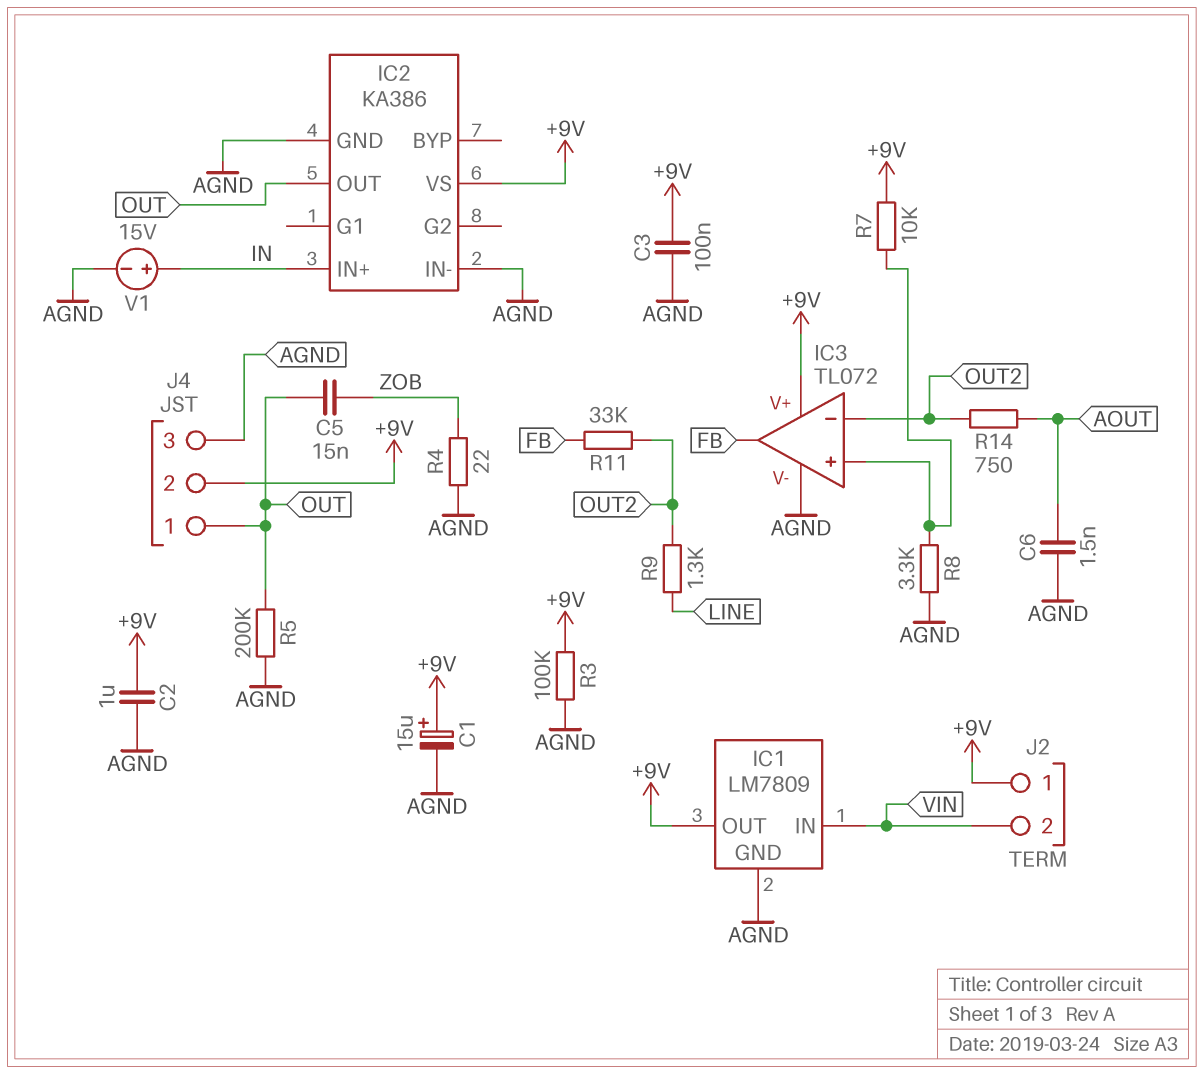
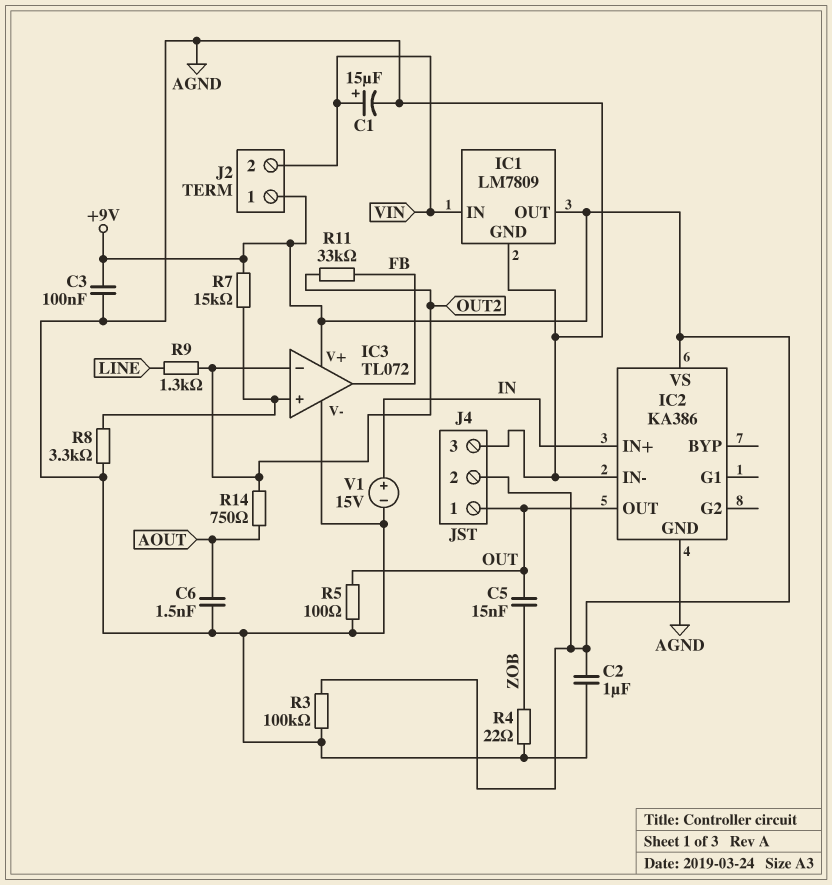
C1: 15uF (plus +9V, minus AGND) -> 15uF (plus VIN, minus AGND)
R5: 200k (AGND, OUT) -> 100 (AGND, OUT)
R7: 10k (+9V, IC3/in+) -> 15k (+9V, IC3/in+)

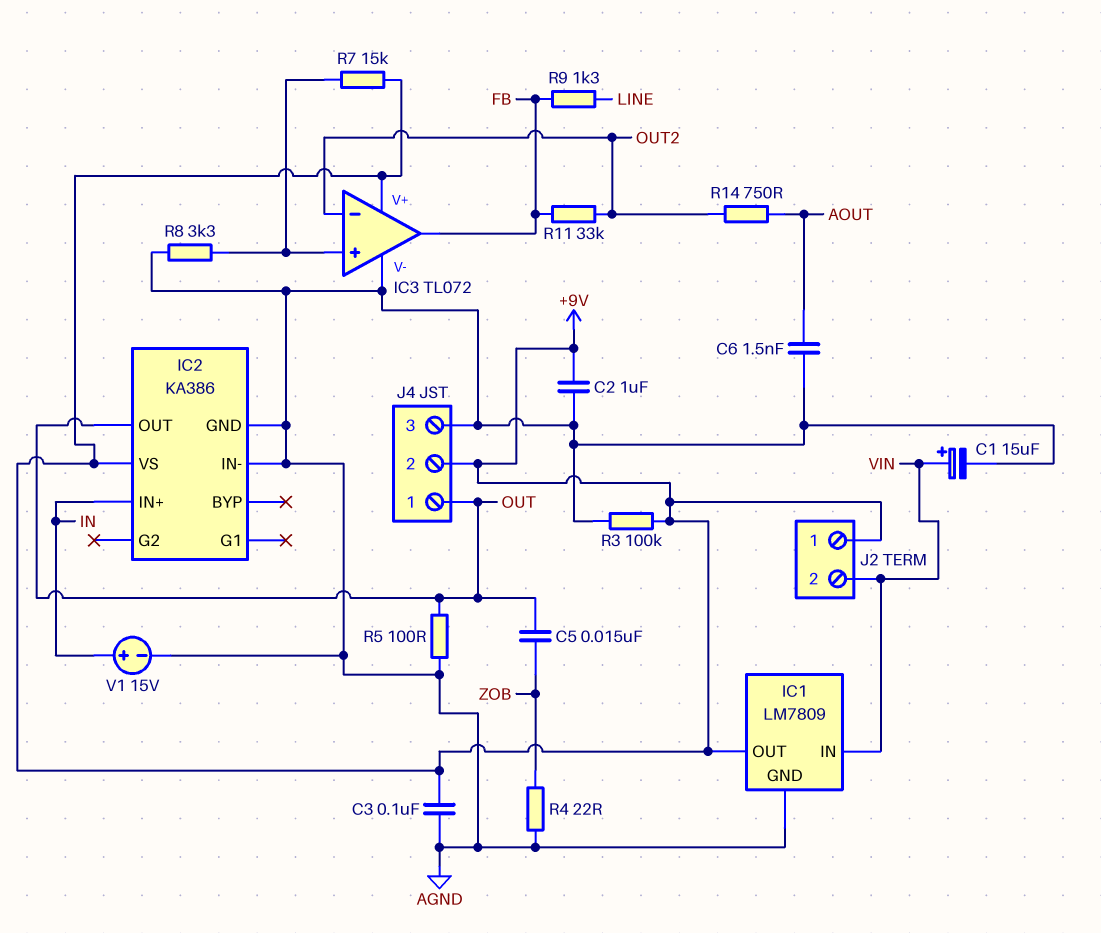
R9: 1.3k (LINE, OUT2) -> 1.3k (FB, LINE)

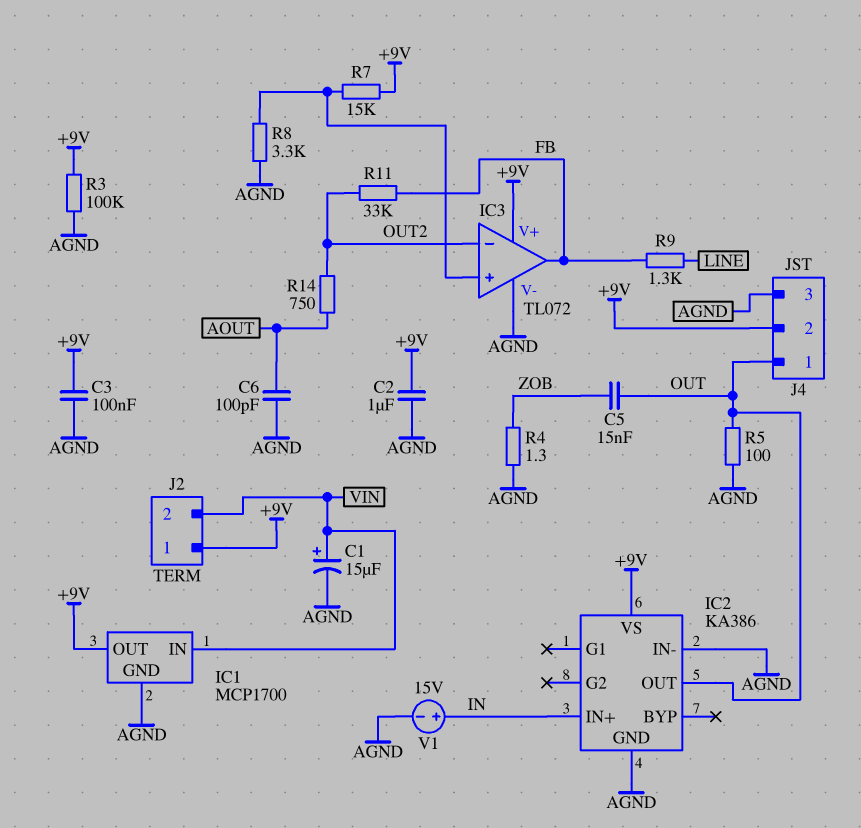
C6: 1.5nF (AGND, AOUT) -> 100pF (AGND, AOUT)
IC1: LM7809 -> MCP1700
R4: 22 (AGND, ZOB) -> 1.3 (AGND, ZOB)

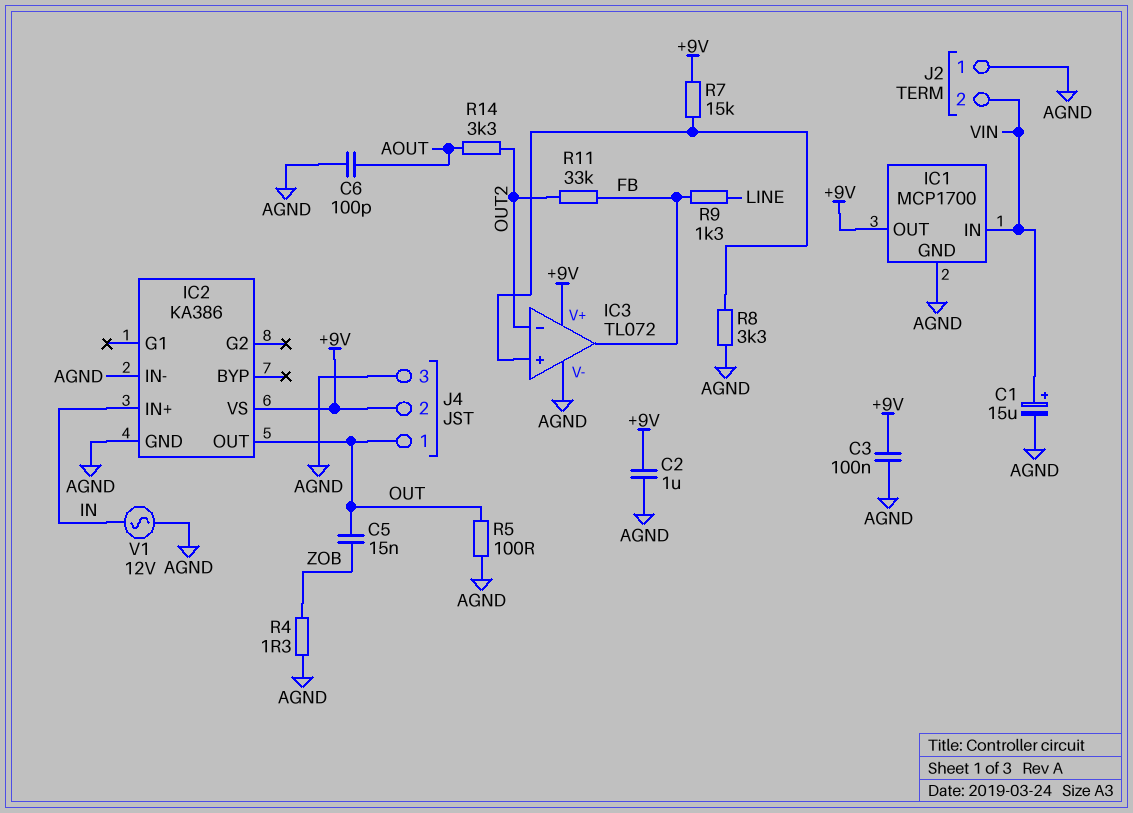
J2 pin 1: +9V -> AGND
R3: 100k (+9V, AGND) -> none
R14: 750 (AOUT, OUT2) -> 3.3k (AOUT, OUT2)
V1: 15V (plus IN, minus AGND) -> AC 12V (AGND, IN)

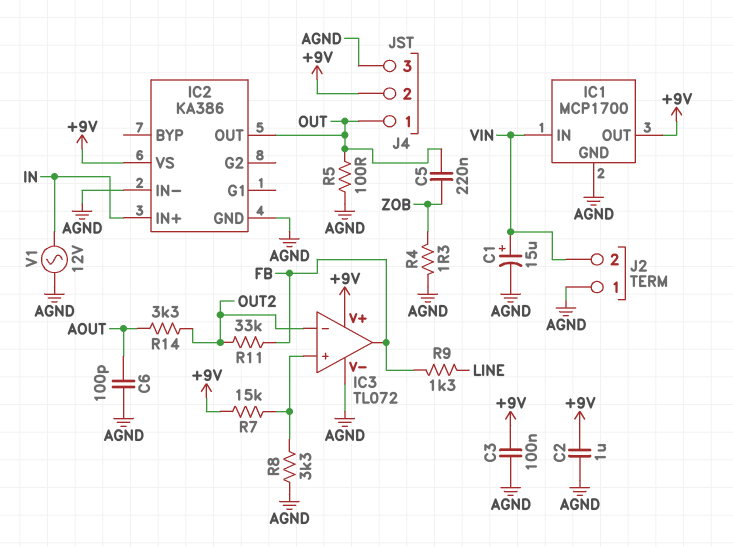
C5: 15nF (OUT, ZOB) -> 220nF (OUT, ZOB)

